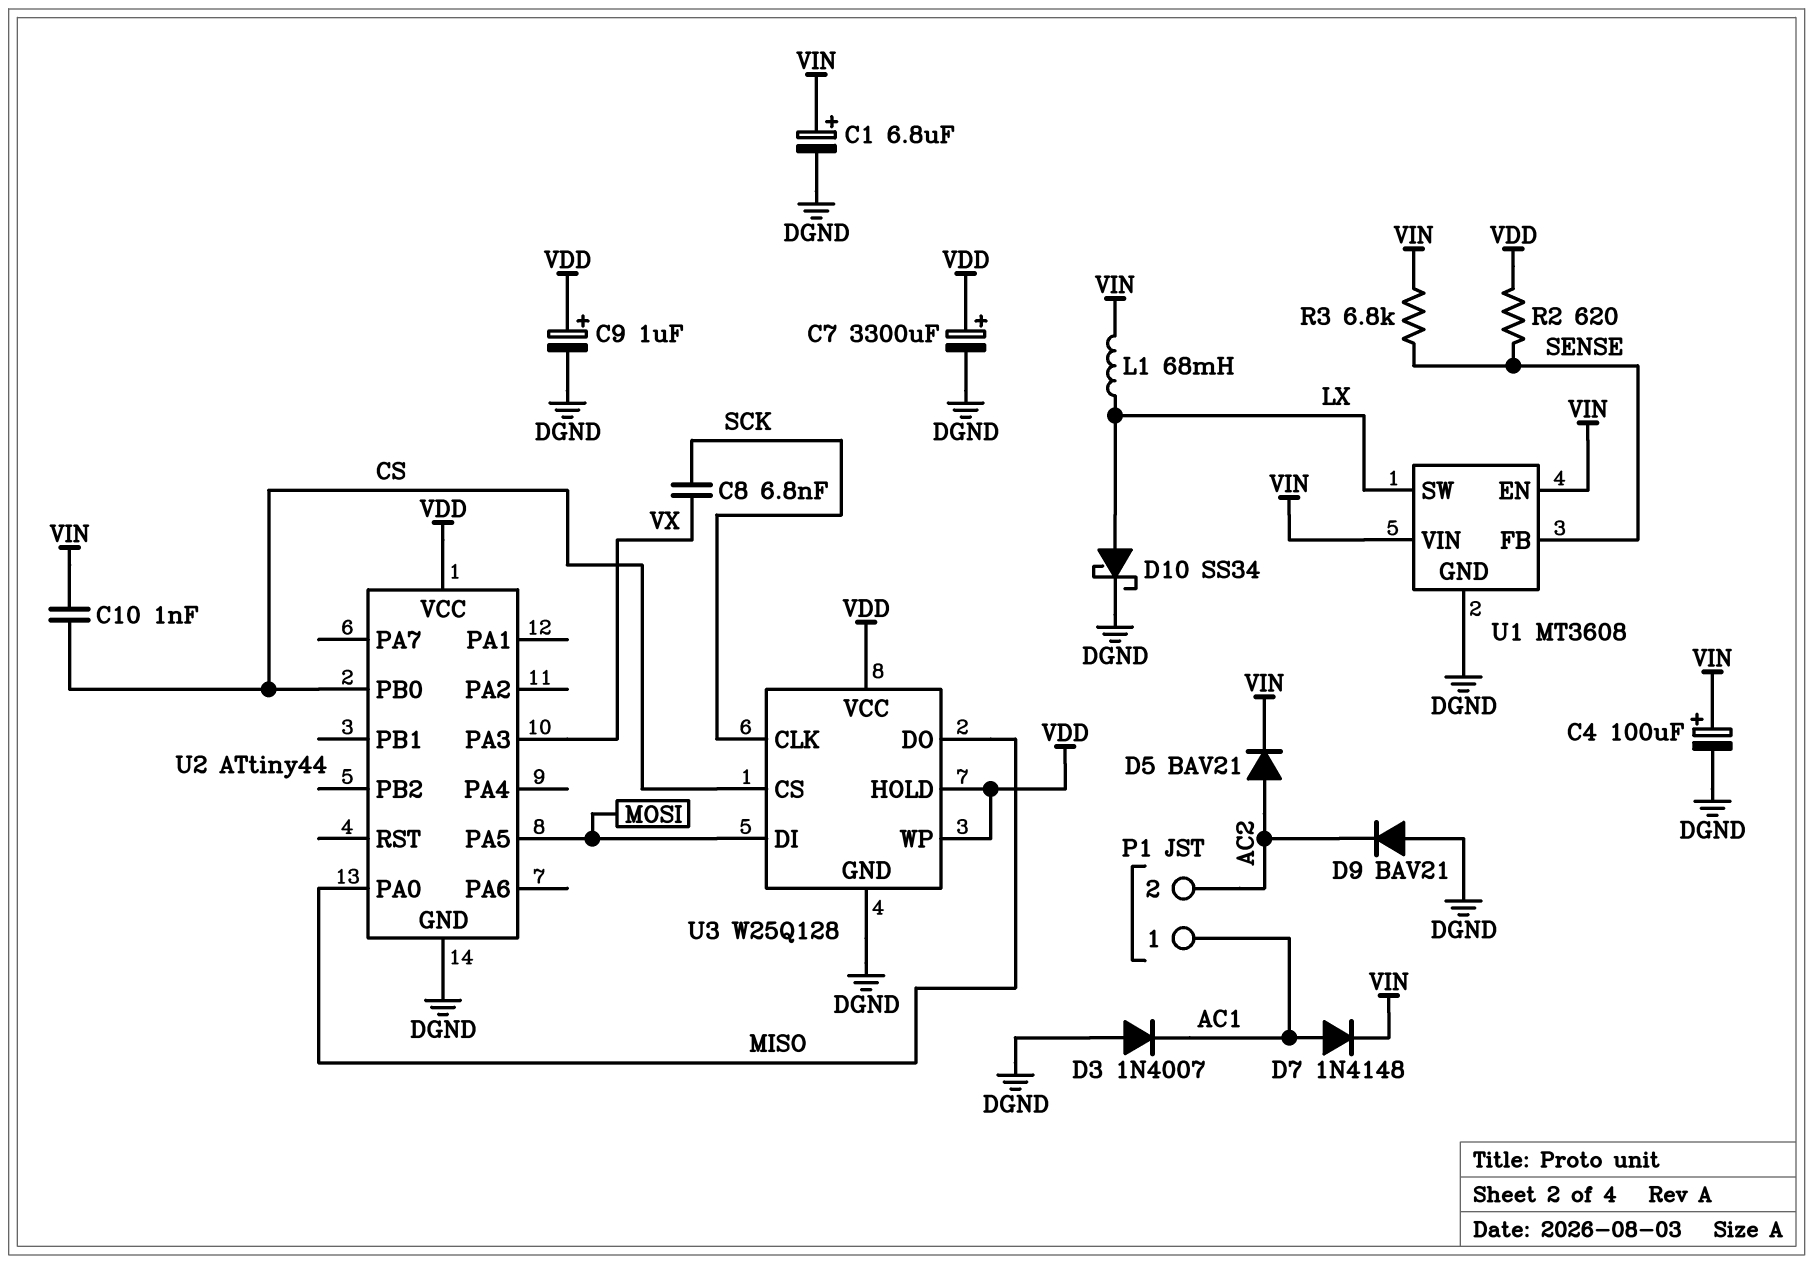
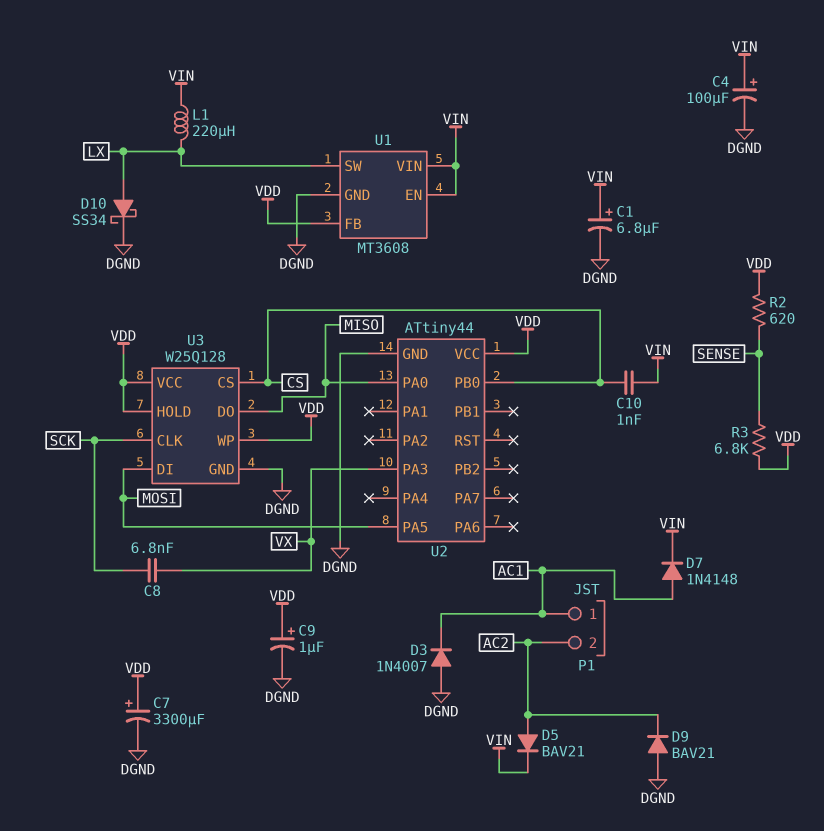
L1: 68mH (LX, VIN) -> 220uH (LX, VIN)
R3: 6.8k (SENSE, VIN) -> 6.8k (SENSE, VDD)
U1 pin FB: SENSE -> VDD

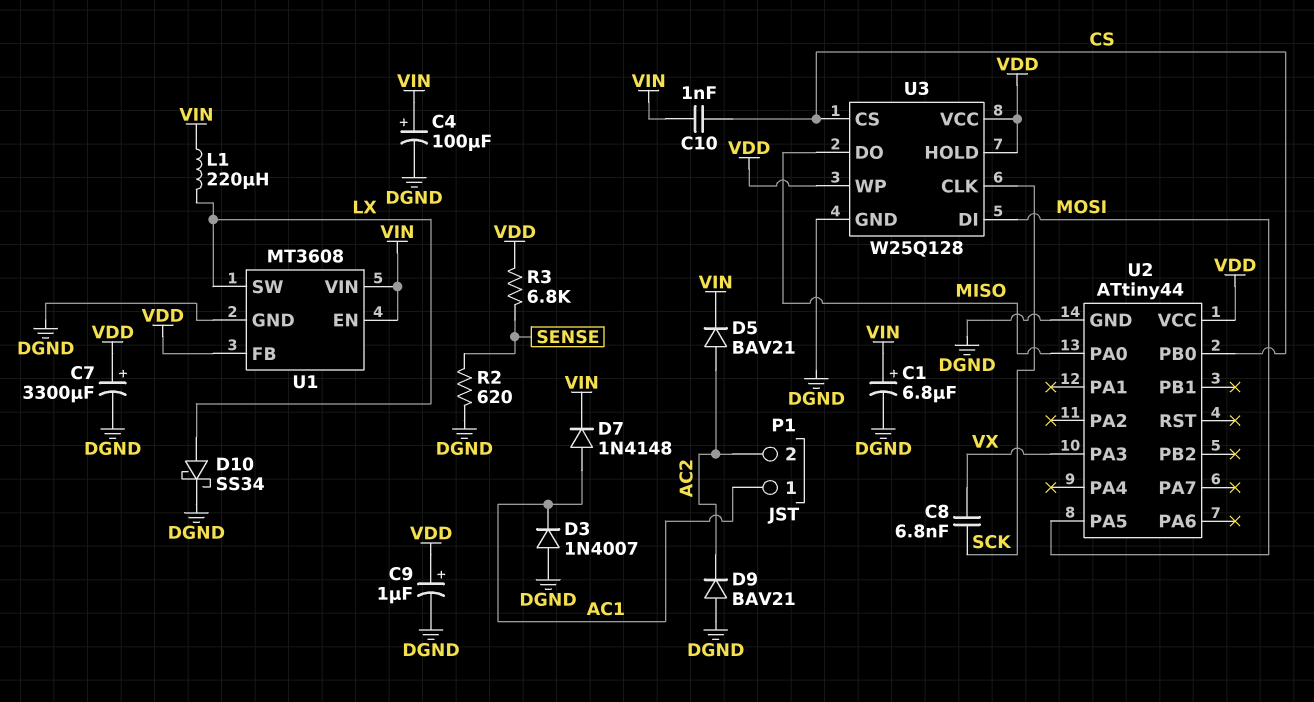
R2: 620 (SENSE, VDD) -> 620 (DGND, SENSE)

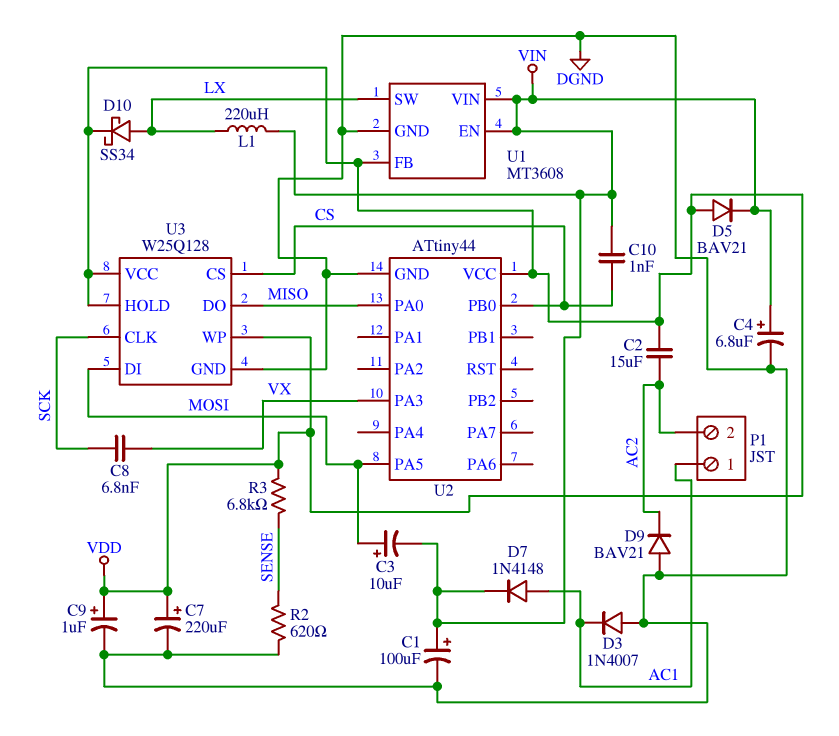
C1: 6.8uF (plus VIN, minus DGND) -> 100uF (plus VIN, minus DGND)
C2: none -> 15uF (AC2, VDD)
C3: none -> 10uF (plus MOSI, minus VIN)
C4: 100uF (plus VIN, minus DGND) -> 6.8uF (plus VIN, minus DGND)
C7: 3300uF (plus VDD, minus DGND) -> 220uF (plus VDD, minus DGND)
D5: diode BAV21 (A AC2, K VIN) -> diode BAV21 (A VDD, K VIN)
D10: schottky SS34 (A LX, K DGND) -> schottky SS34 (A LX, K VDD)

